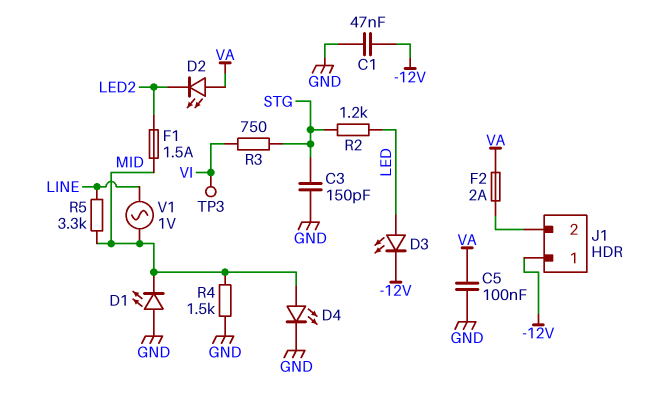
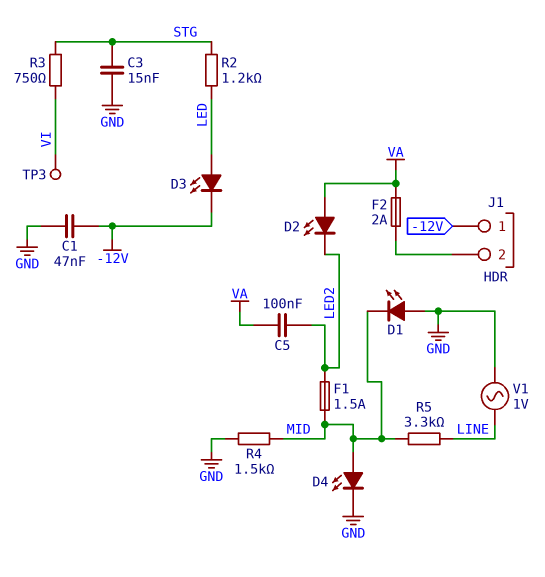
C3: 150pF (GND, STG) -> 15nF (GND, STG)
C5: 100nF (GND, VA) -> 100nF (LED2, VA)
V1: AC 1V (LINE, MID) -> AC 1V (GND, LINE)

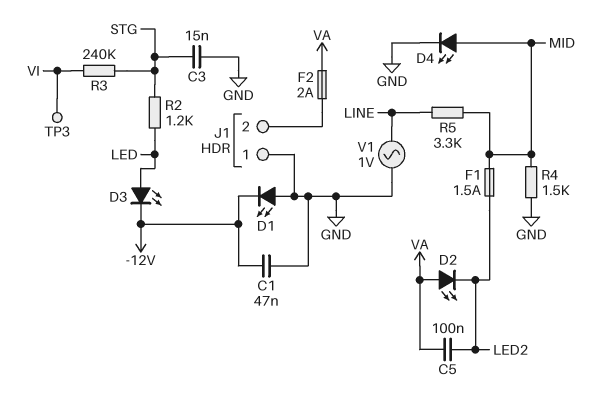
D1: LED (A GND, K MID) -> LED (A GND, K -12V)
J1 pin 1: -12V -> GND
R3: 750 (STG, VI) -> 240k (STG, VI)

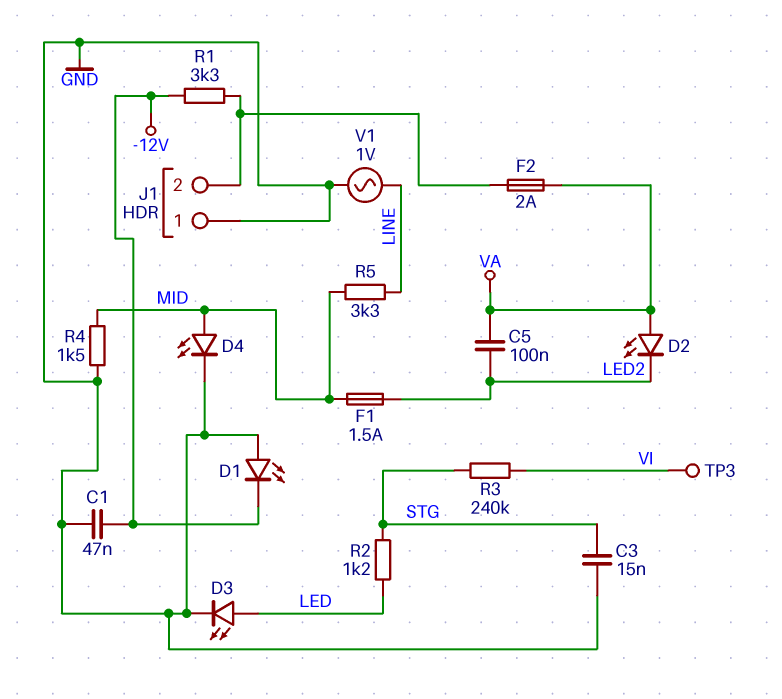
D3: LED (A LED, K -12V) -> LED (A LED, K GND)
R1: none -> 3.3k (-12V, J1/2)

